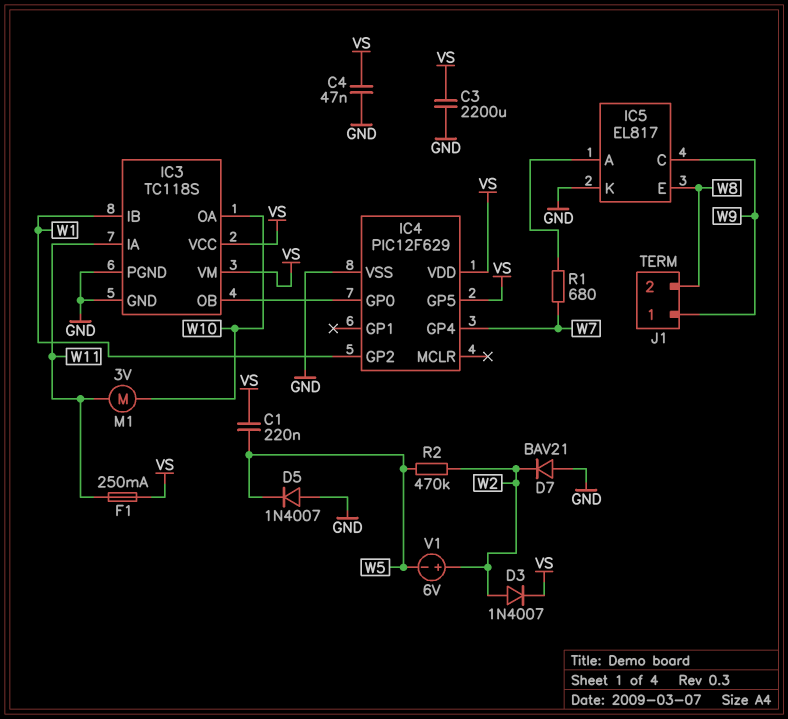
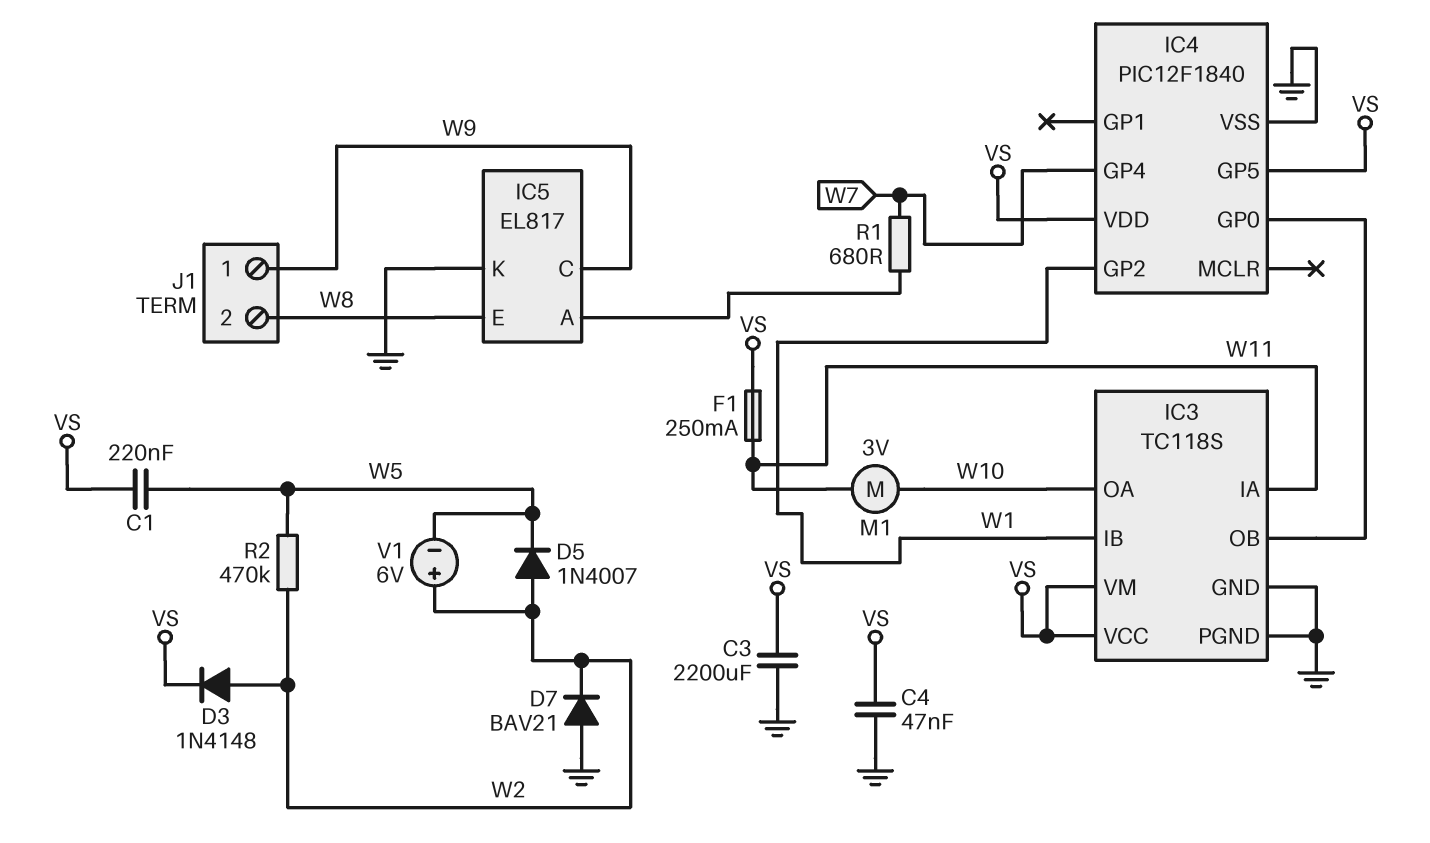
D3: diode 1N4007 (A W2, K VS) -> diode 1N4148 (A W2, K VS)
D5: diode 1N4007 (A GND, K W5) -> diode 1N4007 (A W2, K W5)
IC4: PIC12F629 -> PIC12F1840

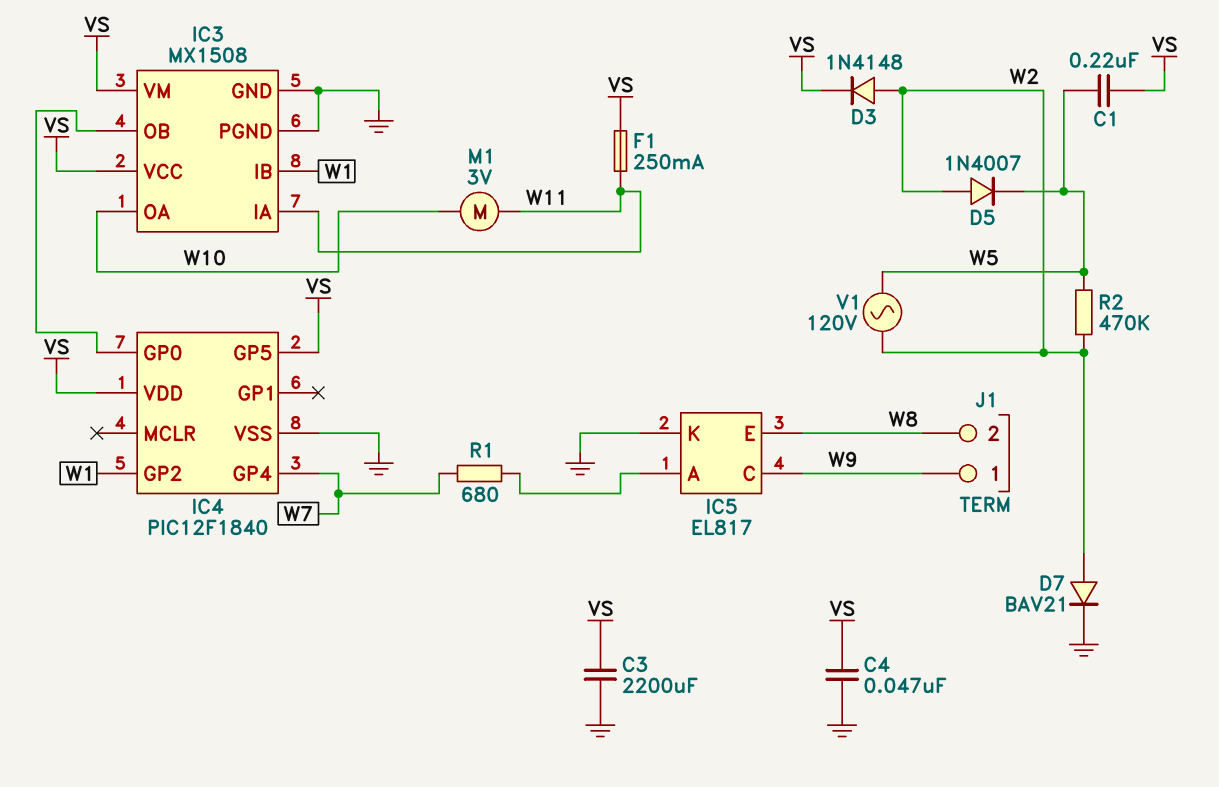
D7: diode BAV21 (A GND, K W2) -> diode BAV21 (A W2, K GND)
IC3: TC118S -> MX1508
V1: 6V (plus W2, minus W5) -> AC 120V (W2, W5)

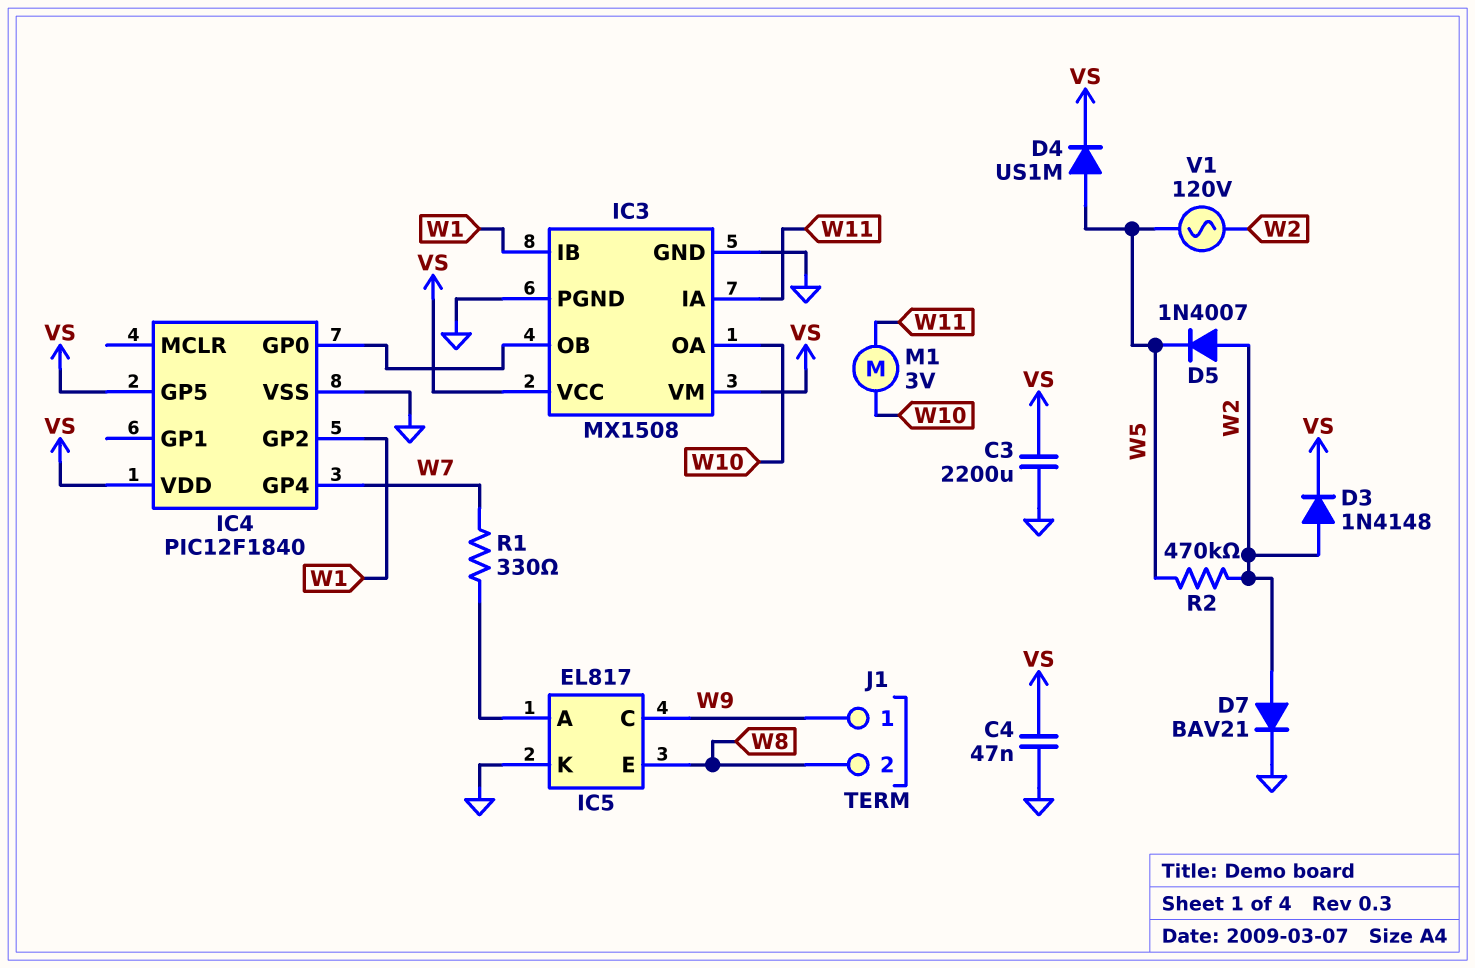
C1: 220nF (VS, W5) -> none
D4: none -> diode US1M (A W5, K VS)
F1: 250mA (VS, W11) -> none
R1: 680 (IC5/A, W7) -> 330 (IC5/A, W7)

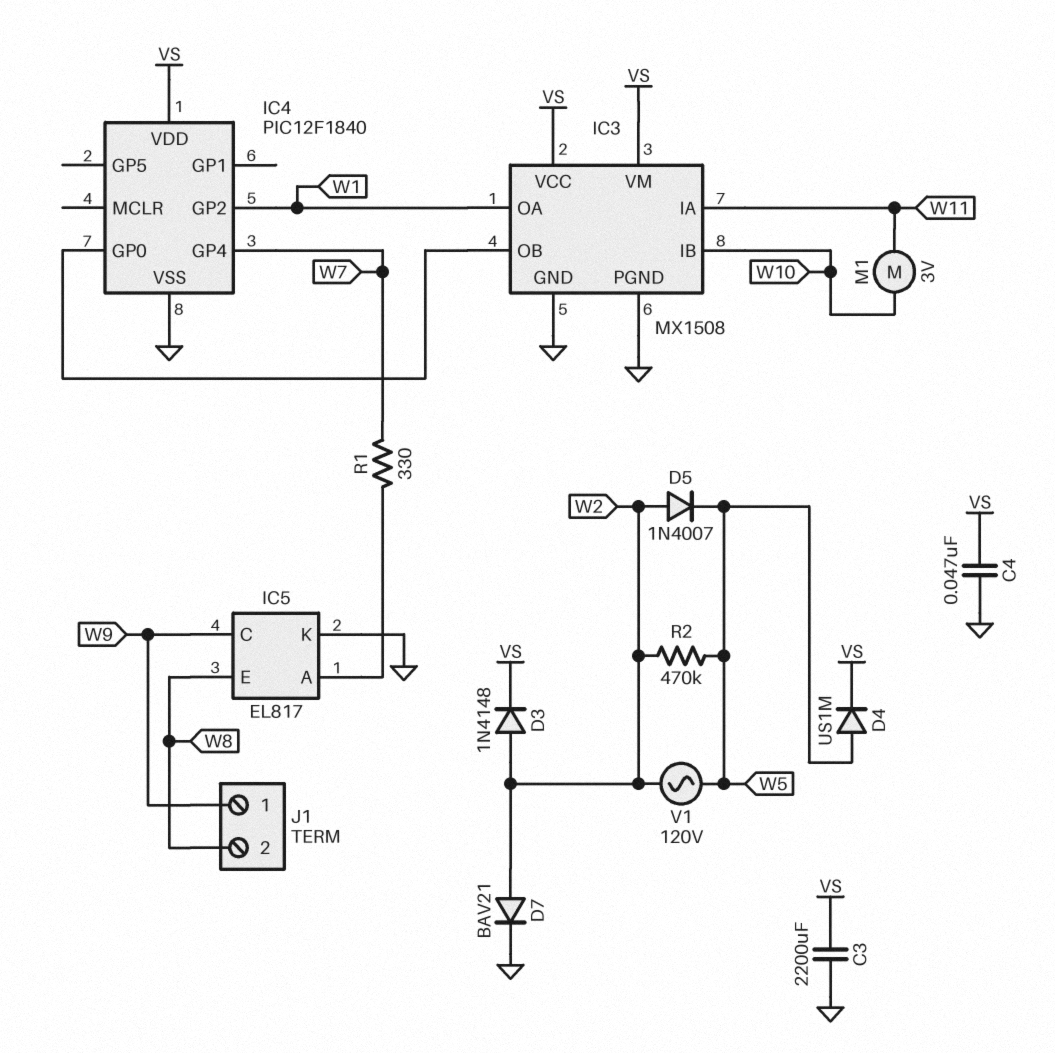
IC3 pin IB: W1 -> W10
IC3 pin OA: W10 -> W1
IC4 pin GP5: VS -> none

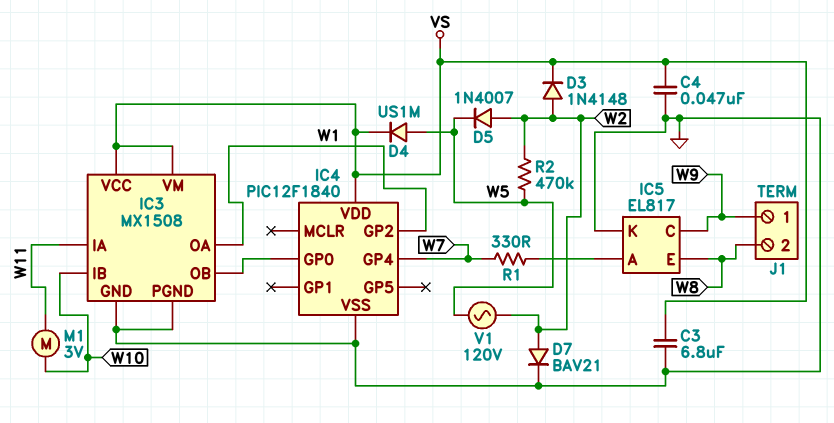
C3: 2200uF (GND, VS) -> 6.8uF (GND, VS)

